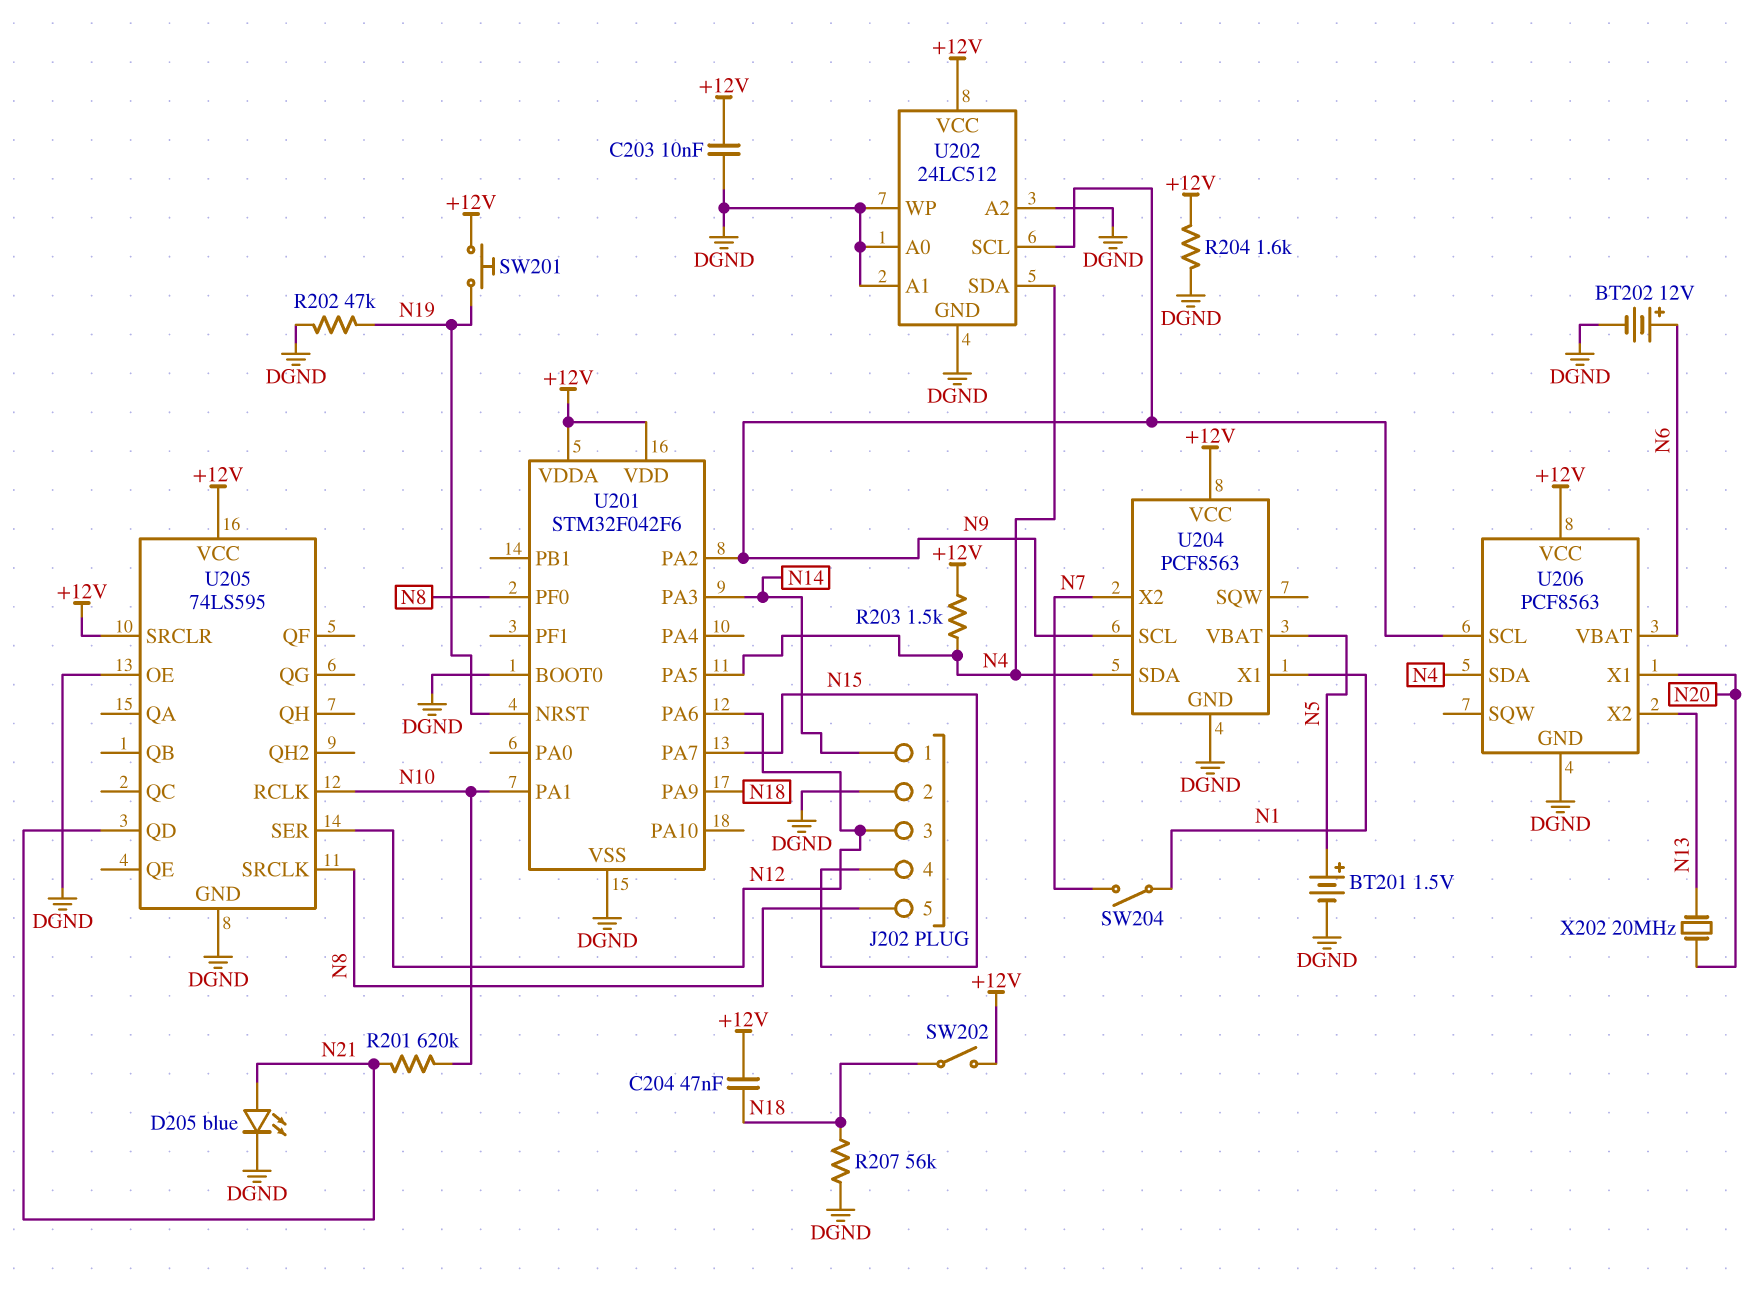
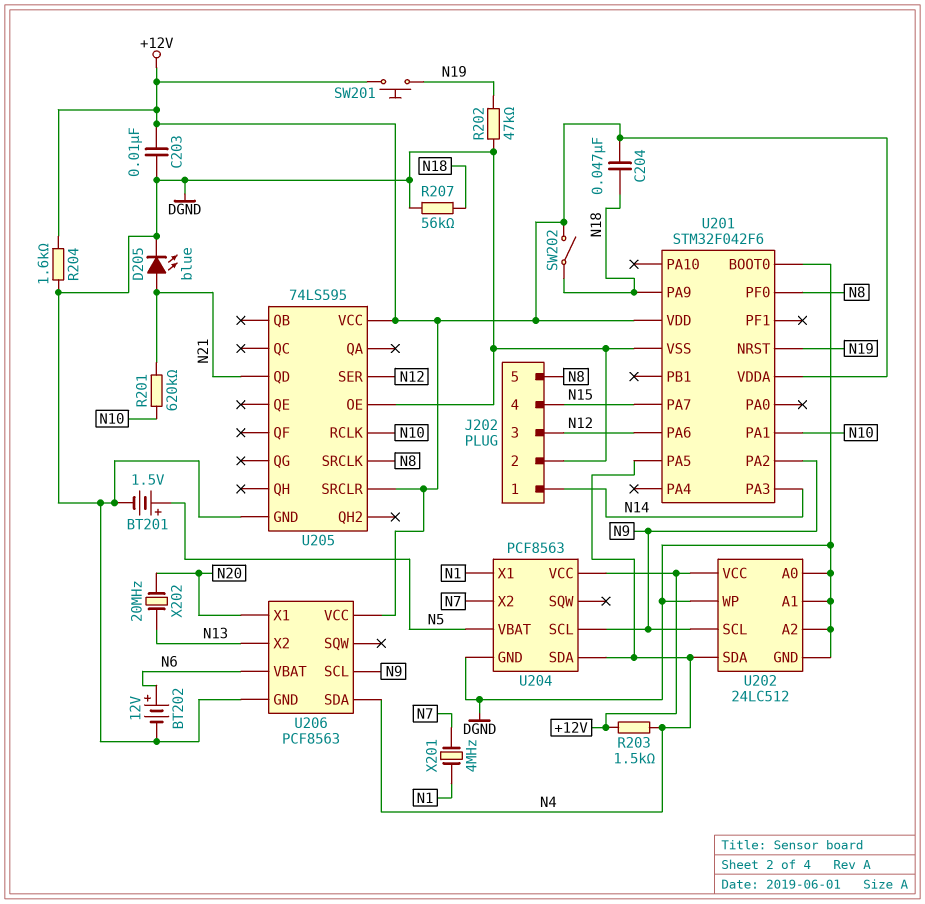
SW204: switch (N1, N7) -> none
X201: none -> 4MHz (N1, N7)

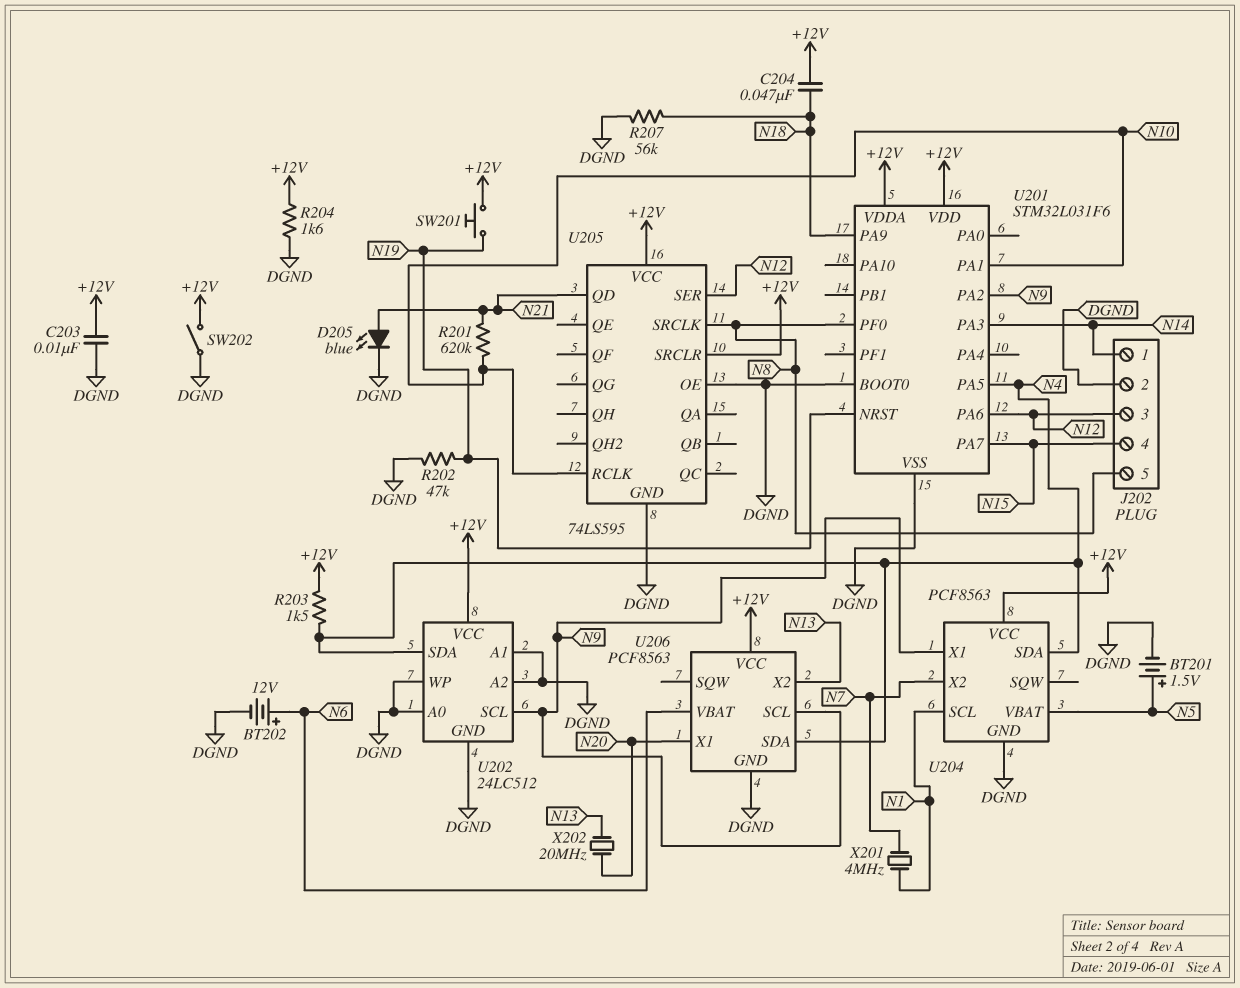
SW202: switch (+12V, N18) -> switch (+12V, DGND)
U201: STM32F042F6 -> STM32L031F6
U204 pin SCL: N9 -> N1
U204 pin X1: N1 -> N9

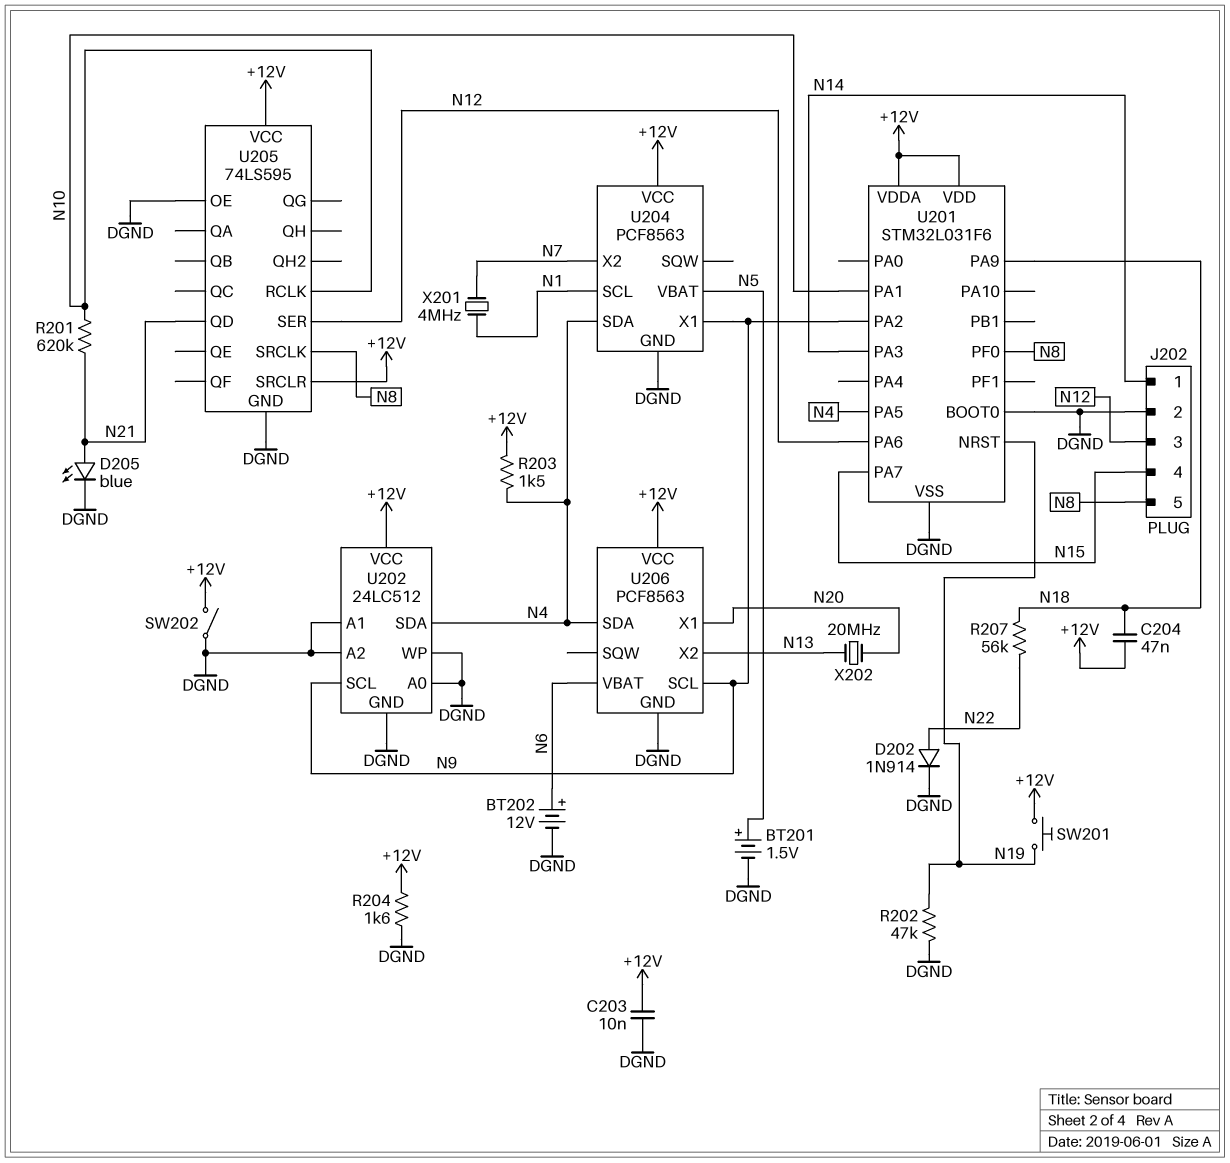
D202: none -> diode 1N914 (A N22, K DGND)
R207: 56k (DGND, N18) -> 56k (N18, N22)

